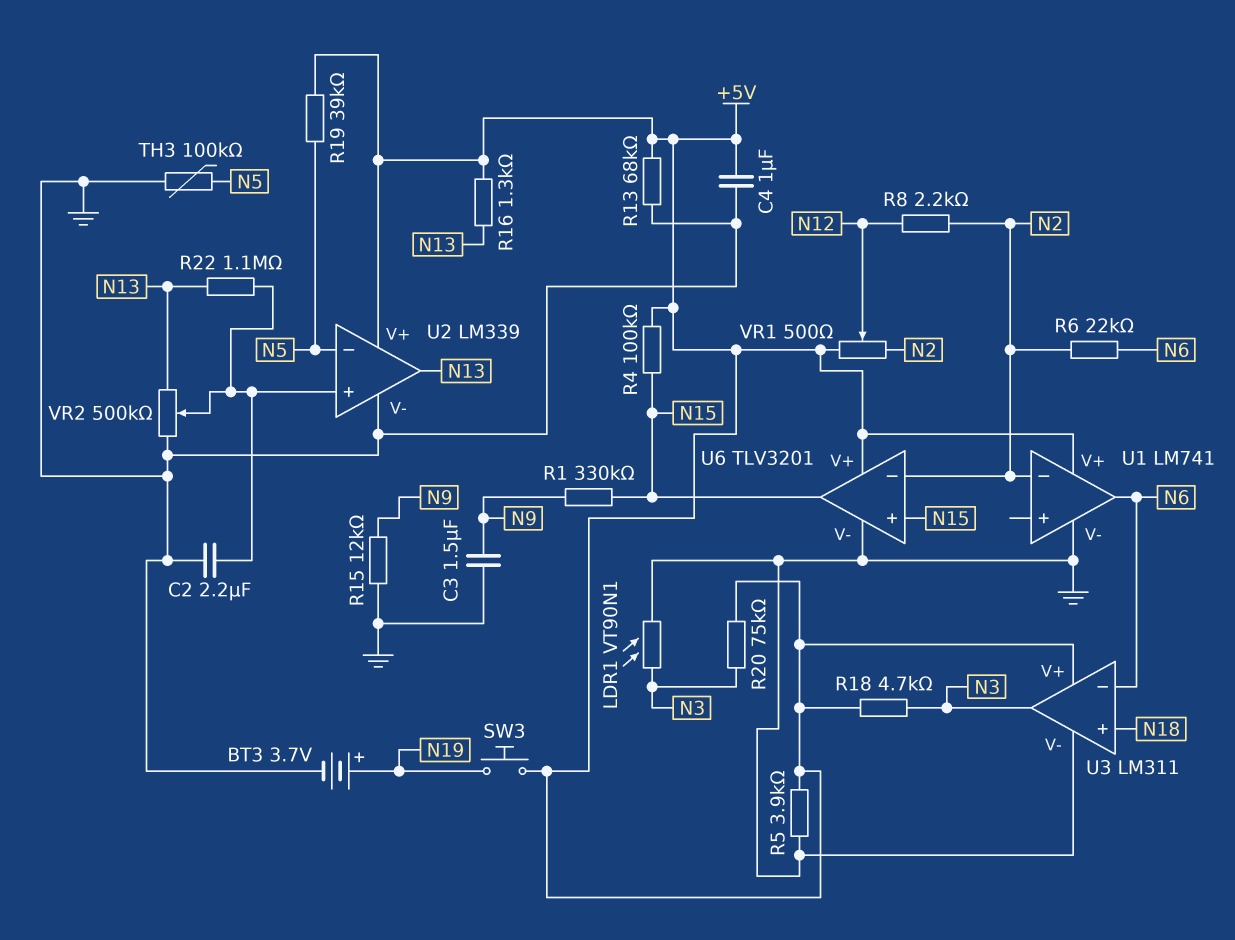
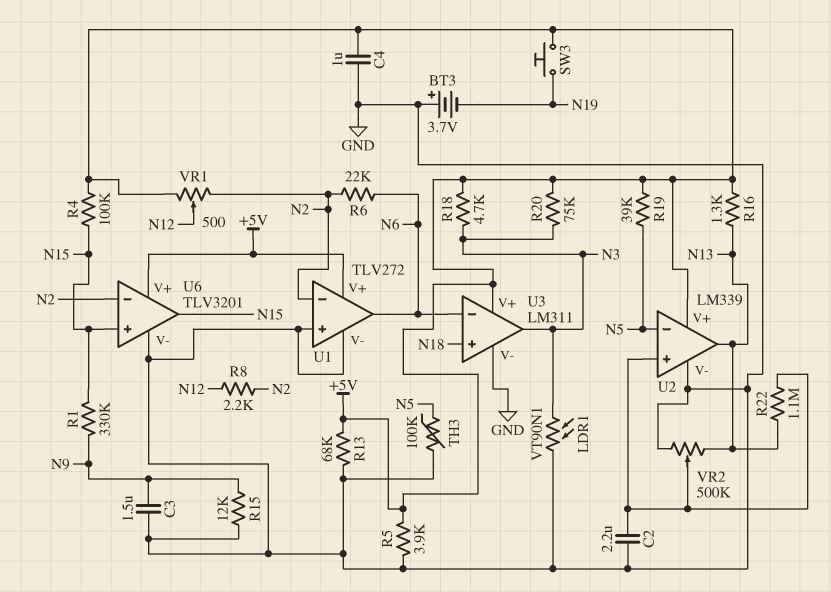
BT3: 3.7V (plus N19, minus GND) -> 3.7V (plus GND, minus N19)
U1: LM741 -> TLV272
U1 pin in+: none -> GND

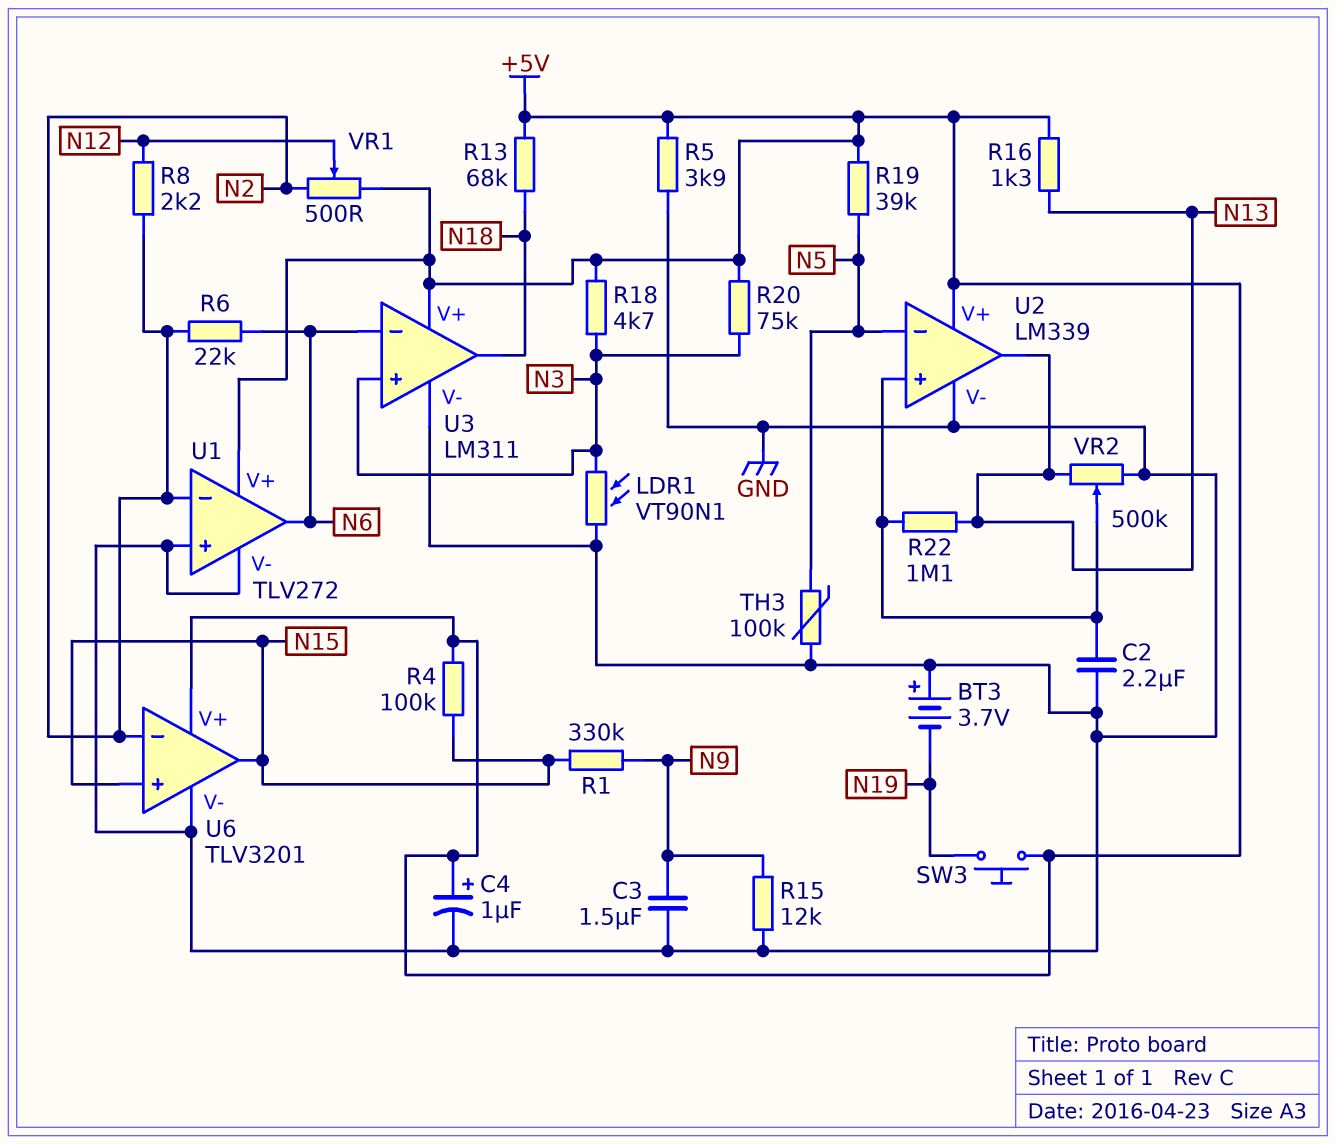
C4: 1uF (+5V, GND) -> 1uF (plus +5V, minus GND)
R13: 68k (+5V, GND) -> 68k (+5V, N18)
U3 pin in+: N18 -> N3
U3 pin out: N3 -> N18

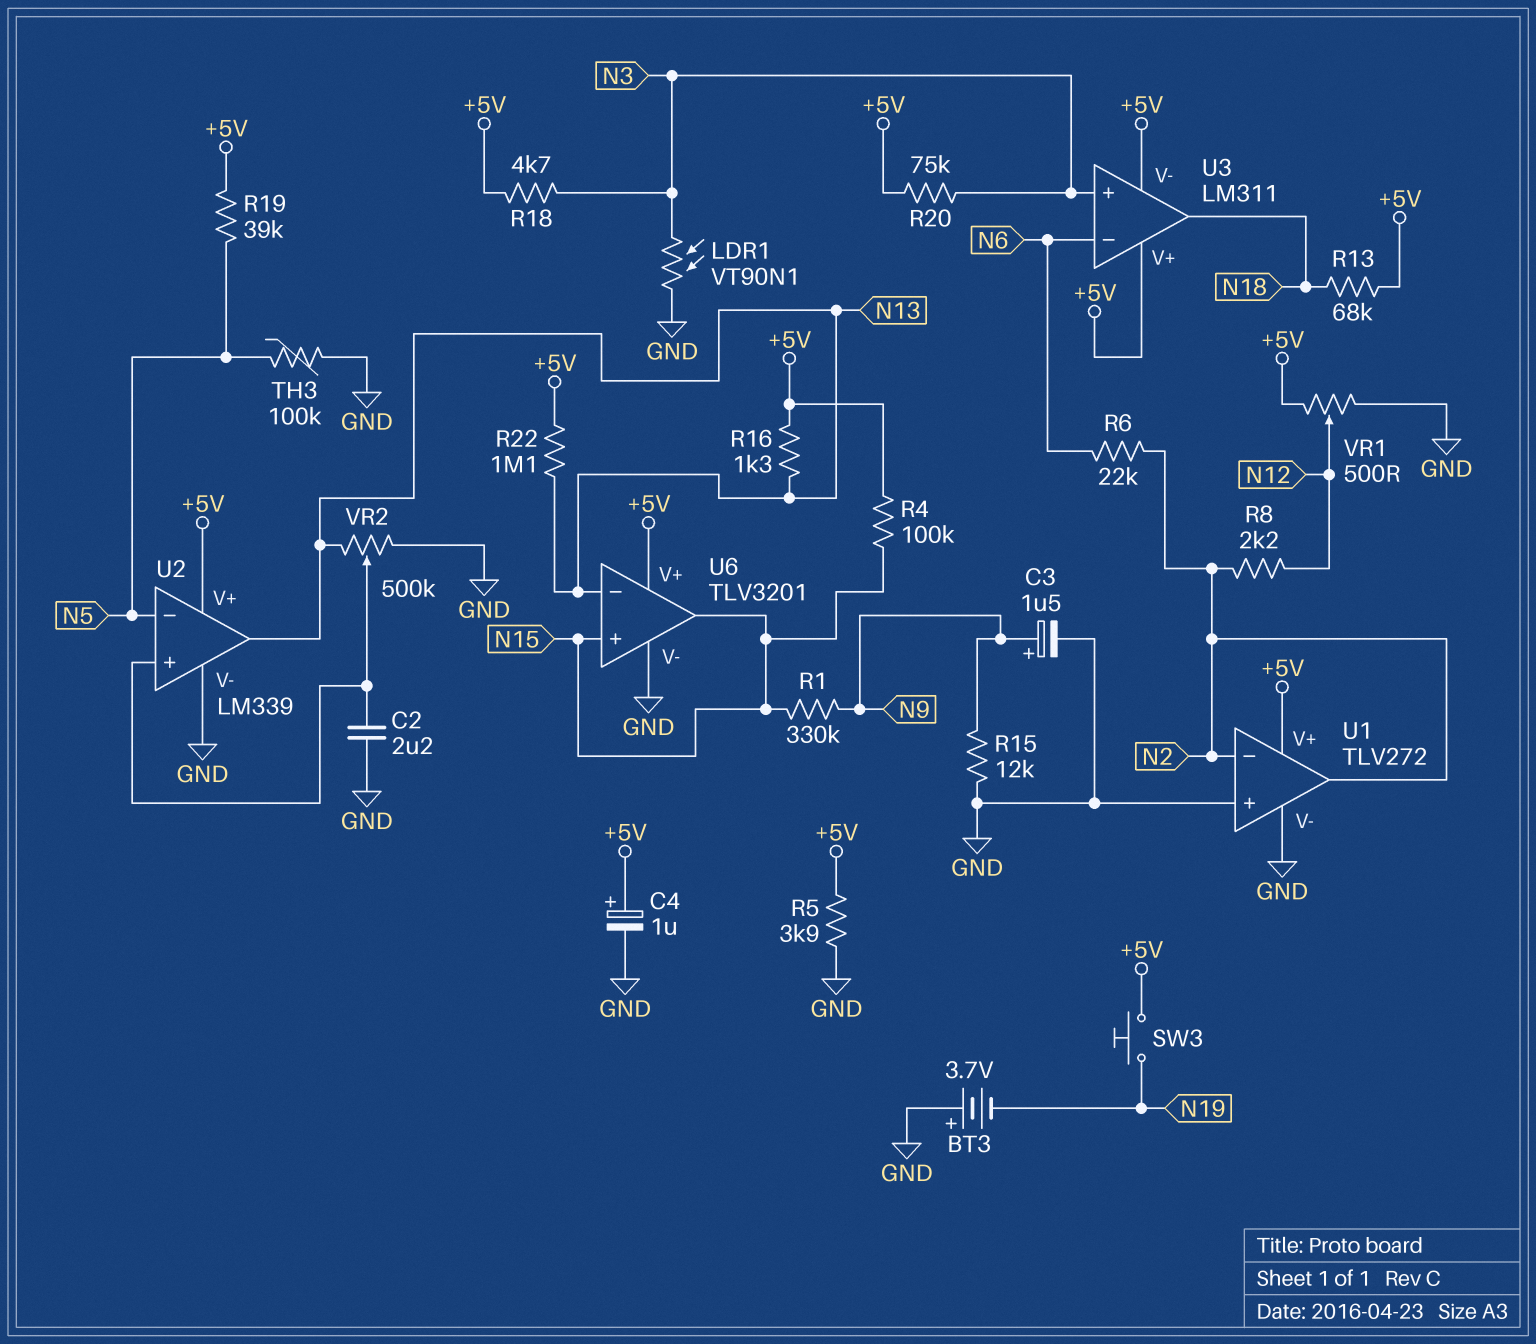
C3: 1.5uF (GND, N9) -> 1.5uF (plus N9, minus GND)
R22: 1.1M (N13, U2/in+) -> 1.1M (+5V, N13)
U1 pin out: N6 -> N2
U3 pin V-: GND -> +5V
U6 pin in-: N2 -> N13
VR1: 500 (+5V, N2, wiper N12) -> 500 (+5V, GND, wiper N12)

